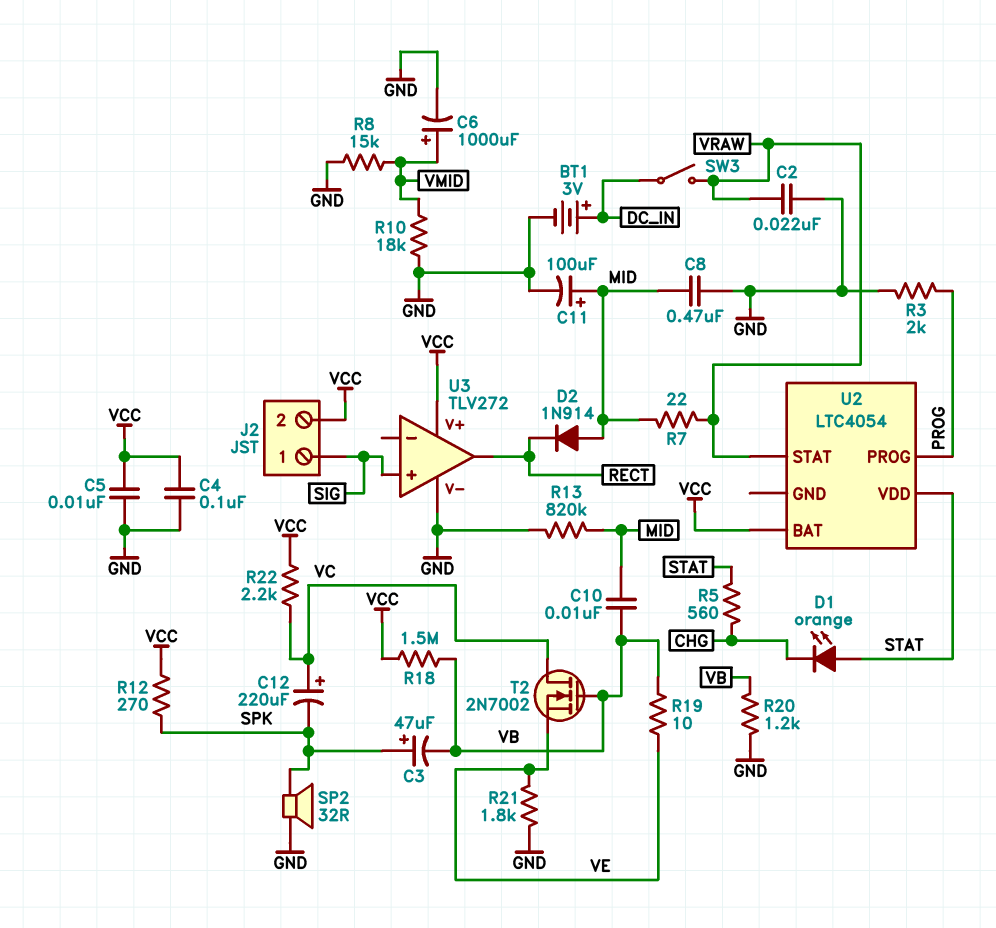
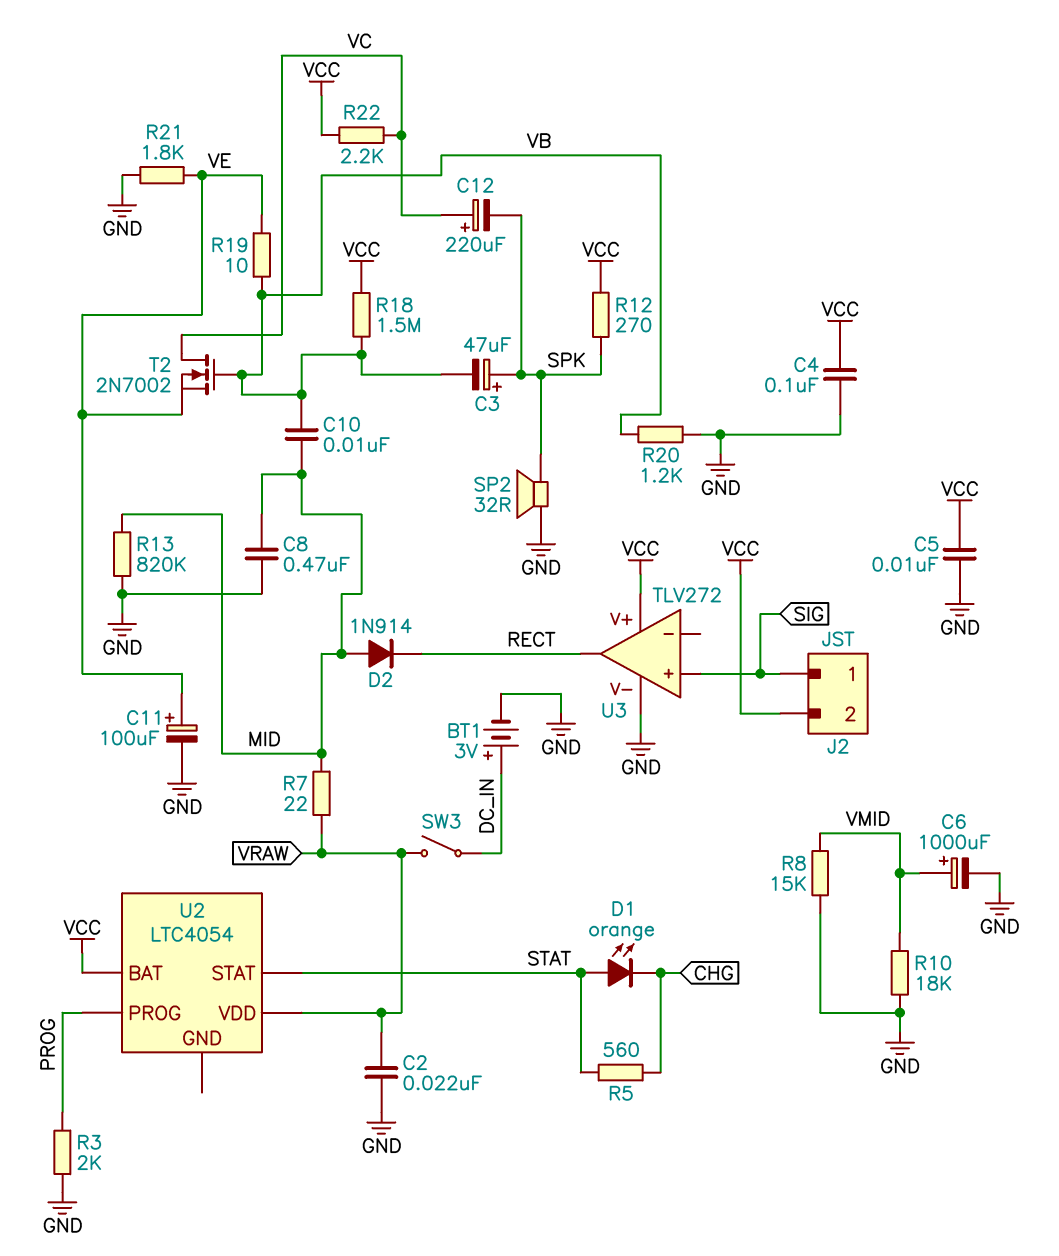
C11: 100uF (plus MID, minus GND) -> 100uF (plus VE, minus GND)
U2 pin STAT: VRAW -> STAT
U2 pin VDD: STAT -> VRAW

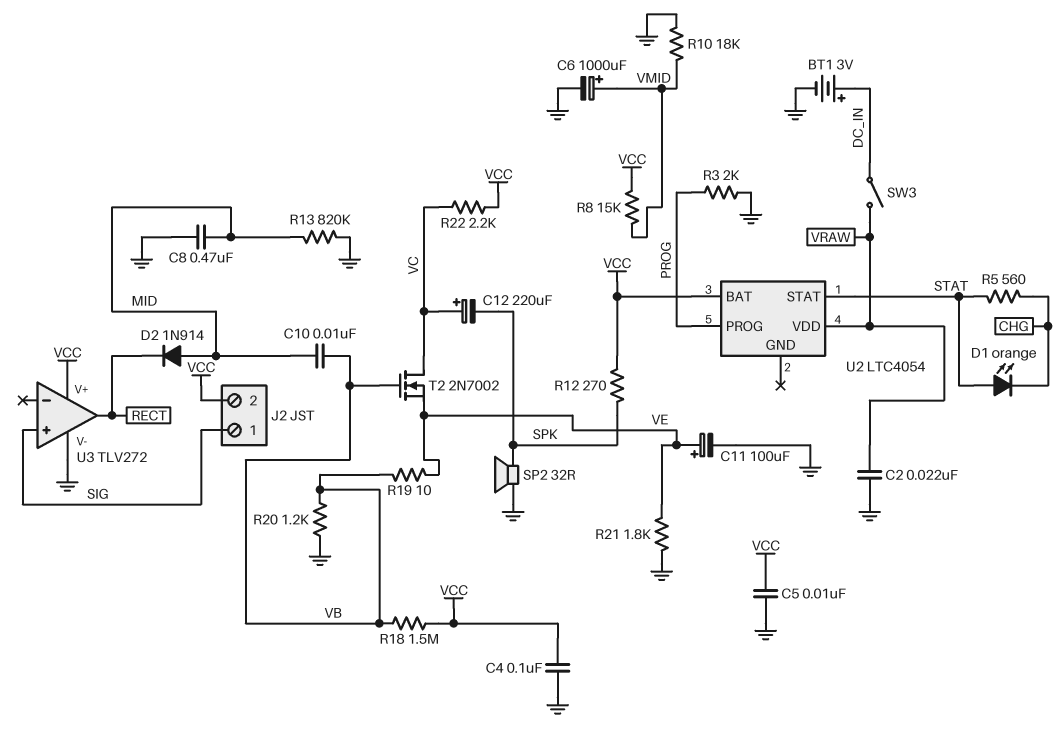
C3: 47uF (plus SPK, minus VB) -> none
R7: 22 (MID, VRAW) -> none
R8: 15k (GND, VMID) -> 15k (VCC, VMID)

